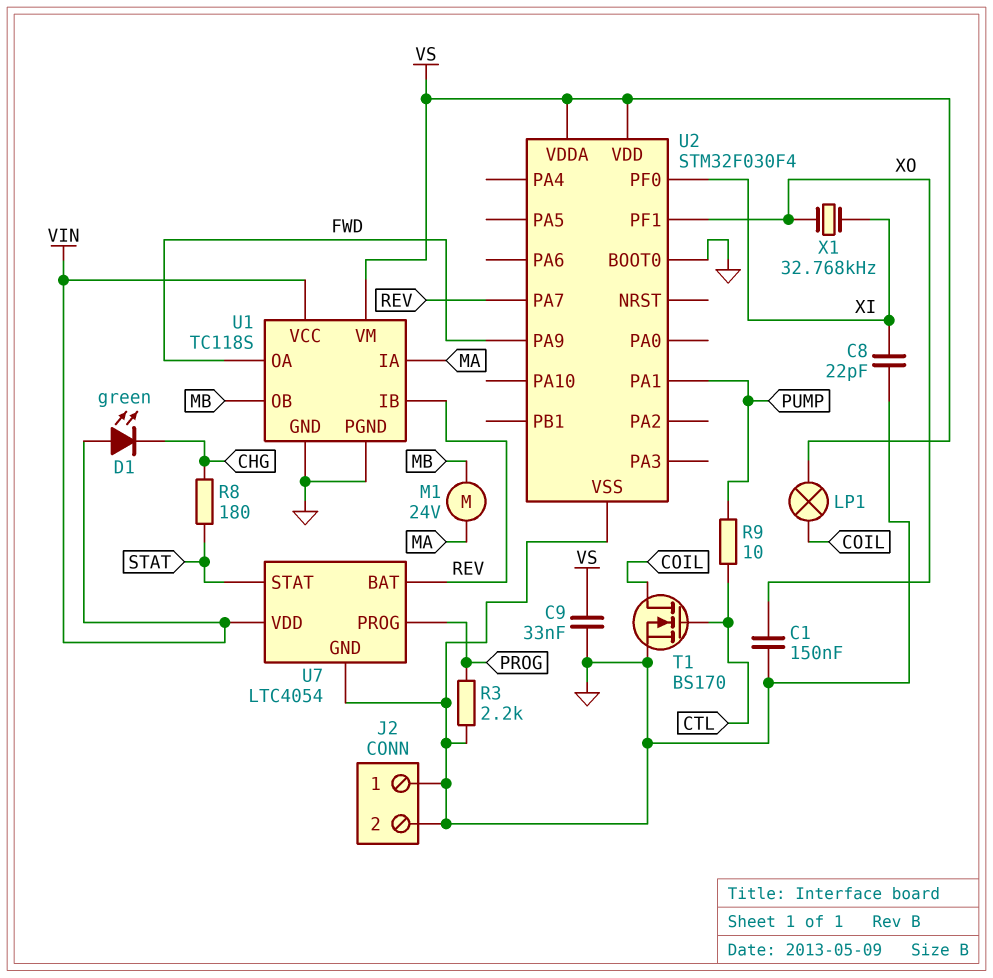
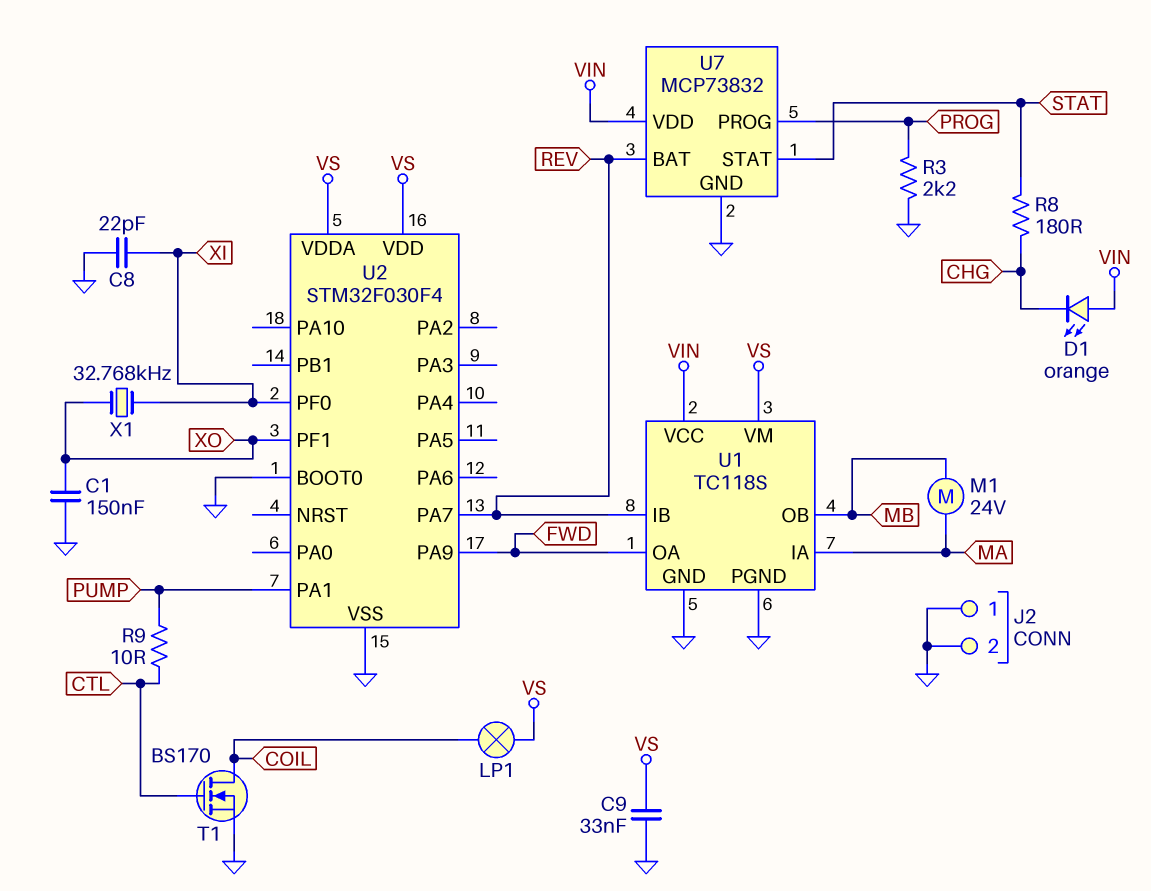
D1: LED green (A VIN, K CHG) -> LED orange (A VIN, K CHG)
U7: LTC4054 -> MCP73832

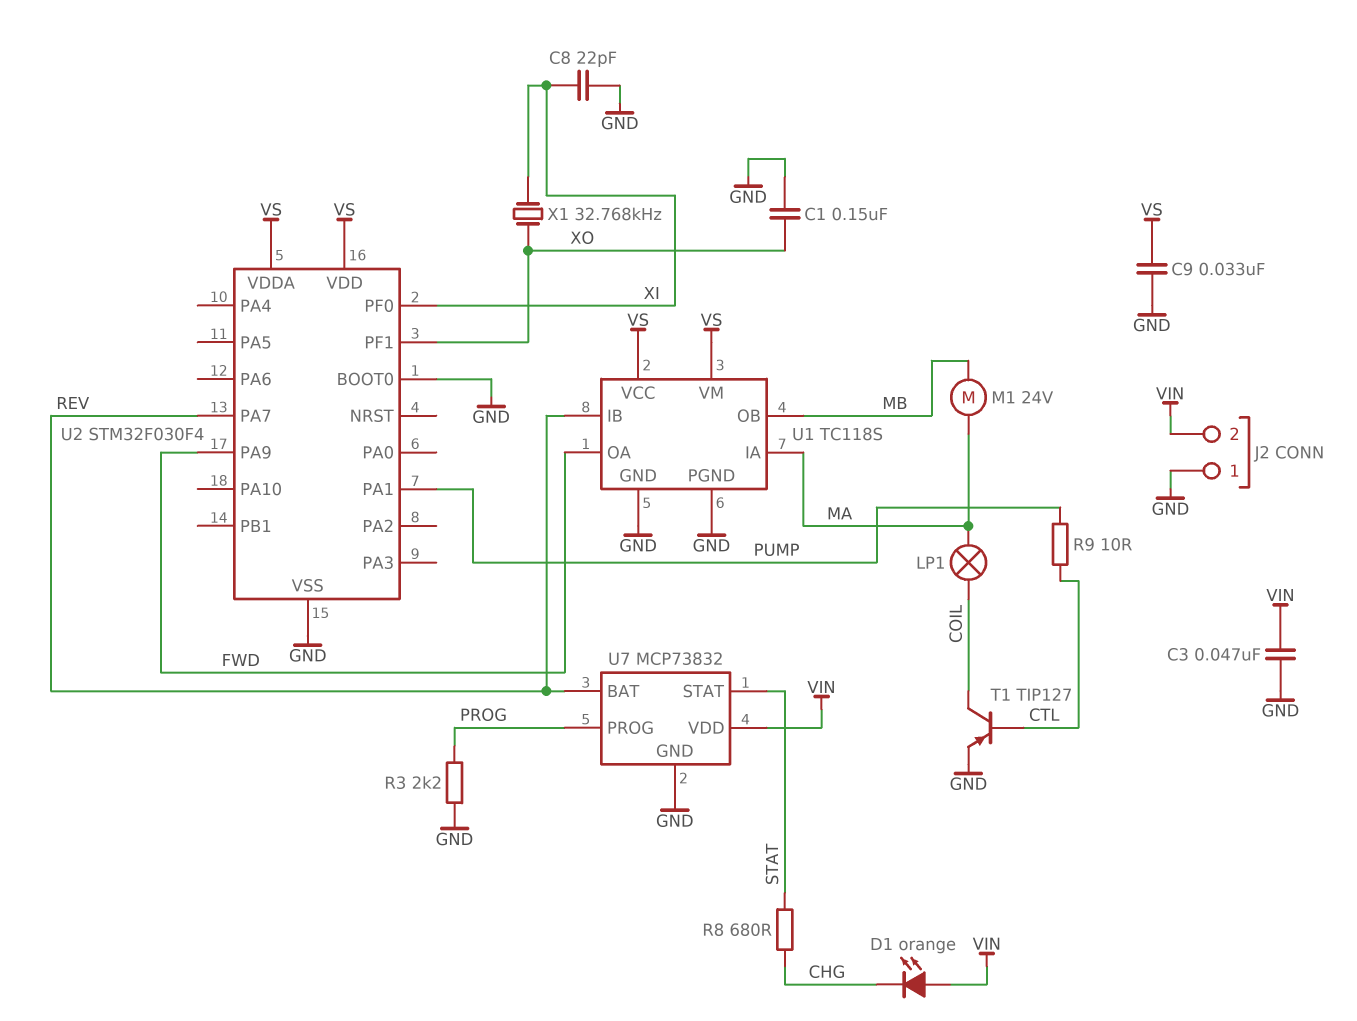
C3: none -> 47nF (GND, VIN)
J2 pin 2: GND -> VIN
LP1: lamp (COIL, VS) -> lamp (COIL, MA)
R8: 180 (CHG, STAT) -> 680 (CHG, STAT)
T1: NMOS BS170 (G CTL, D COIL, S GND) -> PNP TIP127 (B CTL, C COIL, E GND)
U1 pin VCC: VIN -> VS

